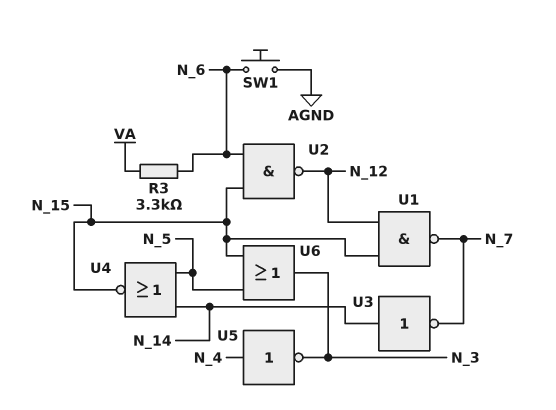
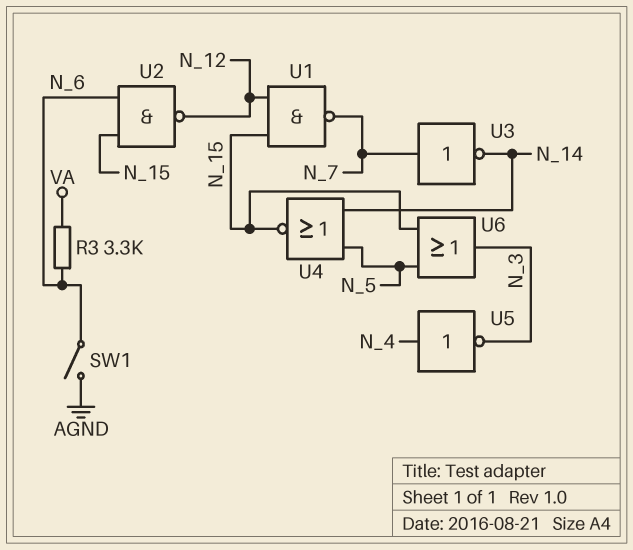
SW1: button (AGND, N_6) -> switch (AGND, N_6)
U3: NOT (in N_14, out N_7) -> NOT (in N_7, out N_14)

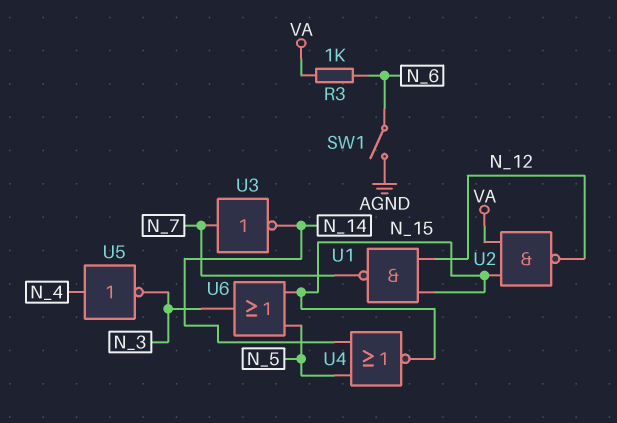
R3: 3.3k (N_6, VA) -> 1k (N_6, VA)
U2: NAND (in N_6, in N_15, out N_12) -> NAND (in N_15, in VA, out N_12)

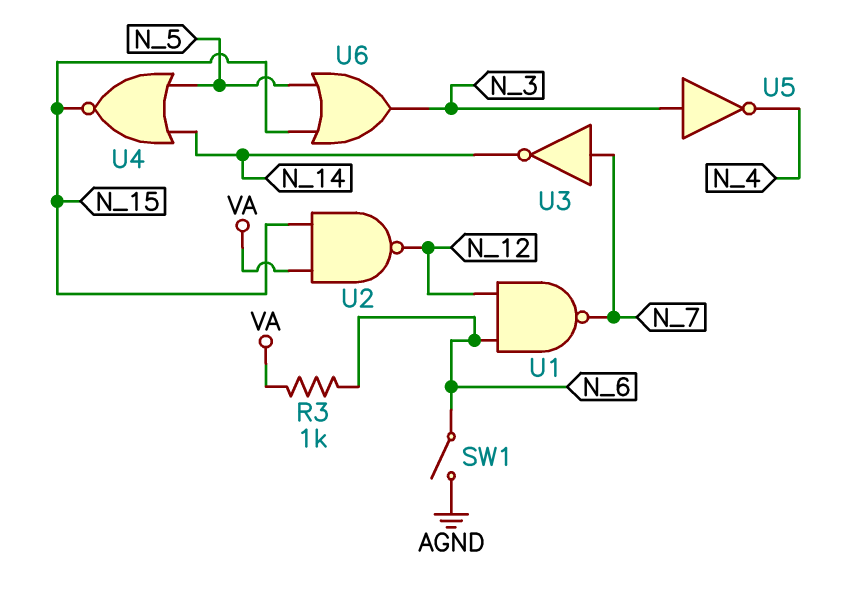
U1: NAND (in N_12, in N_15, out N_7) -> NAND (in N_6, in N_12, out N_7)
U5: NOT (in N_4, out N_3) -> NOT (in N_3, out N_4)

